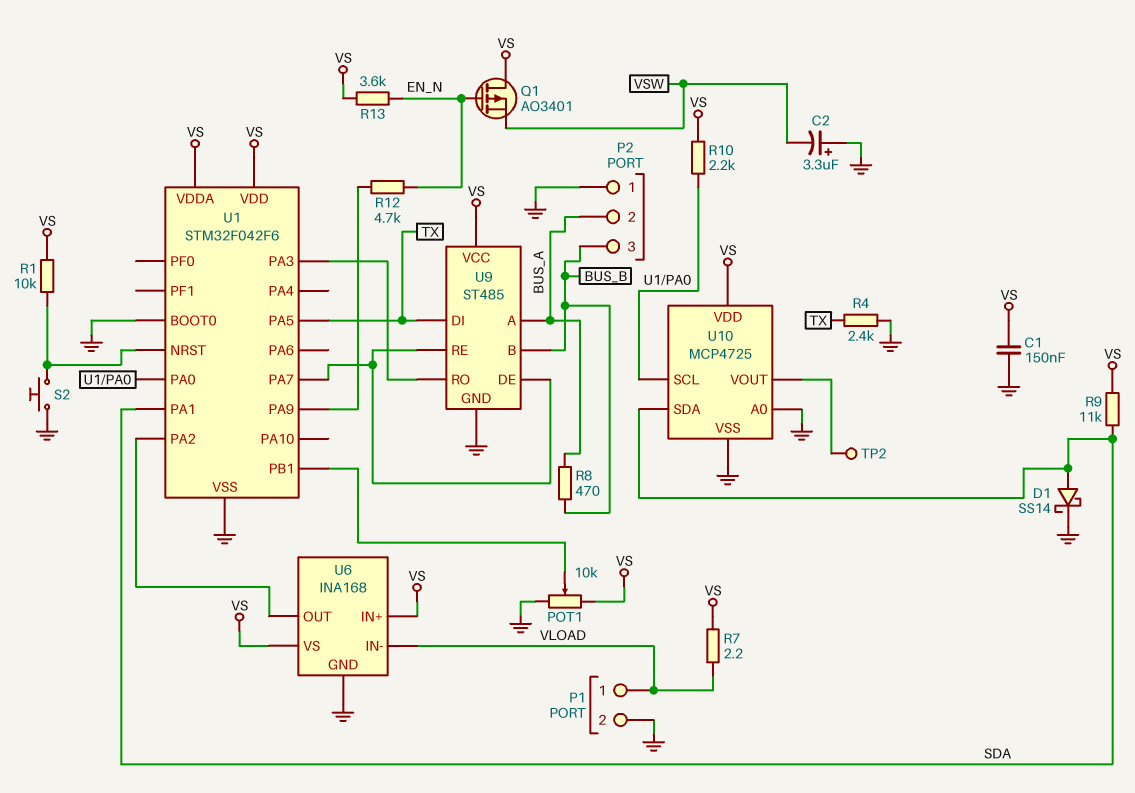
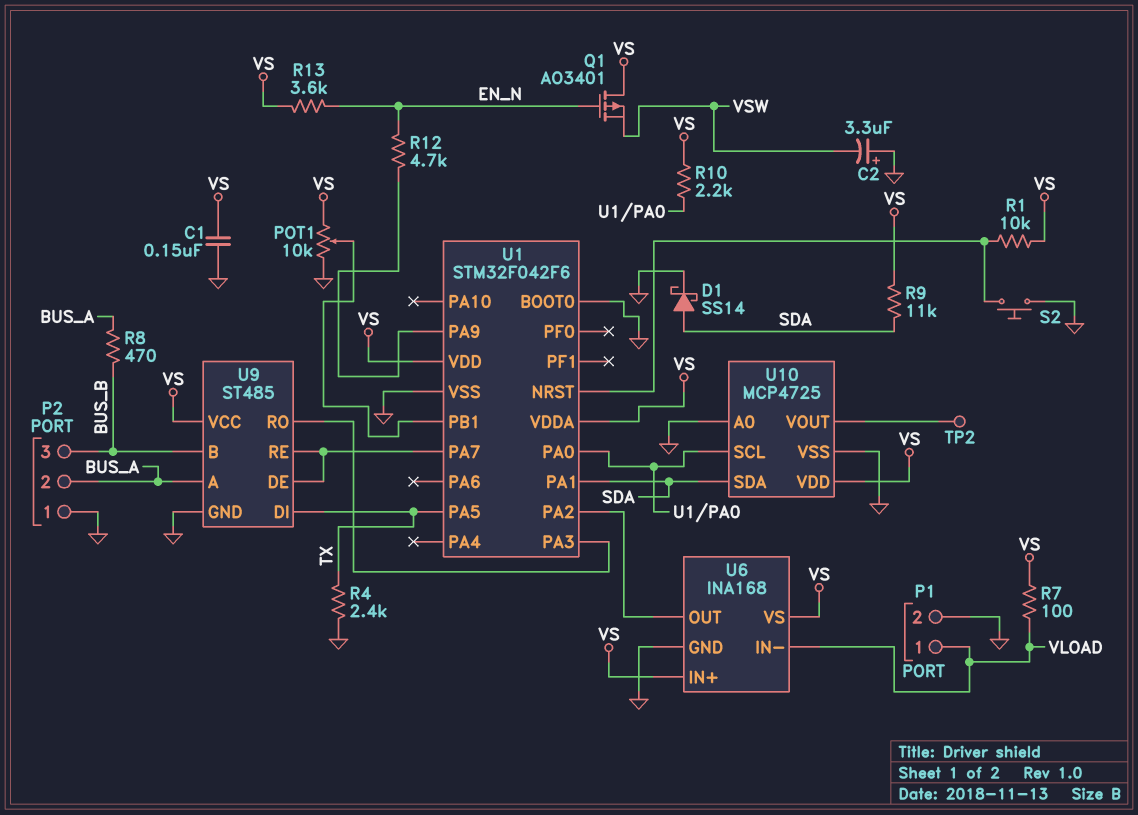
R7: 2.2 (VLOAD, VS) -> 100 (VLOAD, VS)

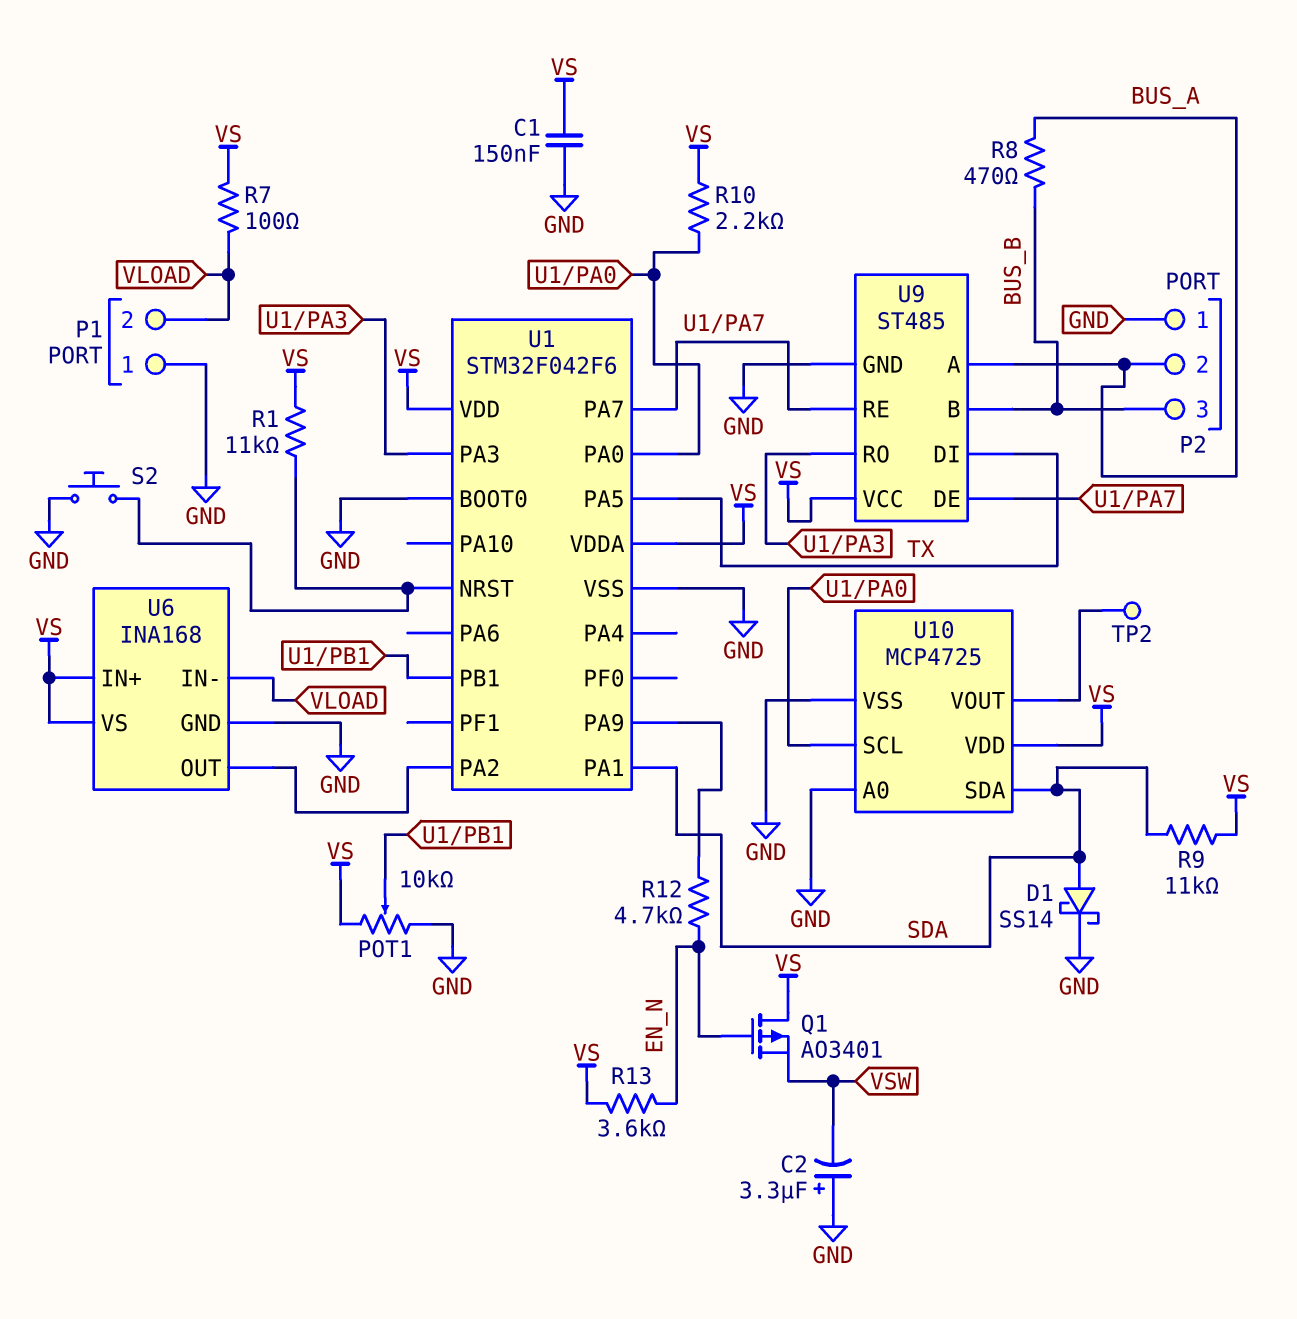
P1 pin 1: VLOAD -> GND
P1 pin 2: GND -> VLOAD
R1: 10k (U1/NRST, VS) -> 11k (U1/NRST, VS)
R4: 2.4k (GND, TX) -> none

